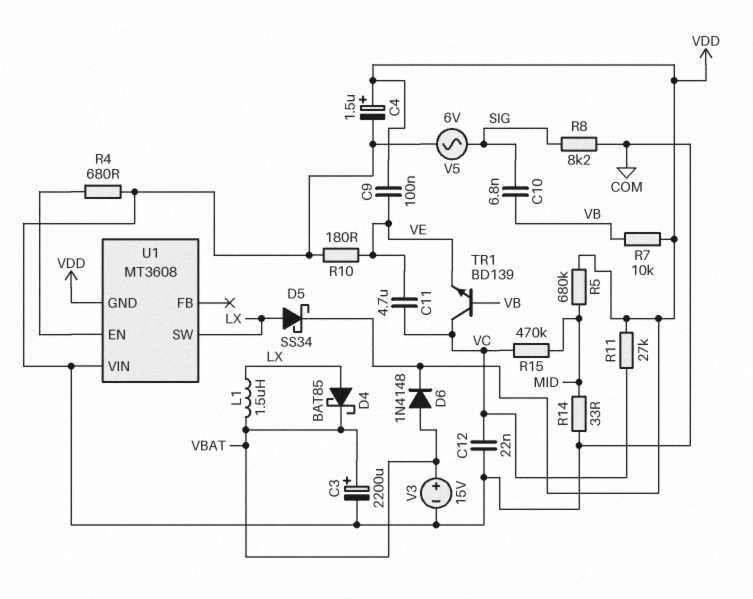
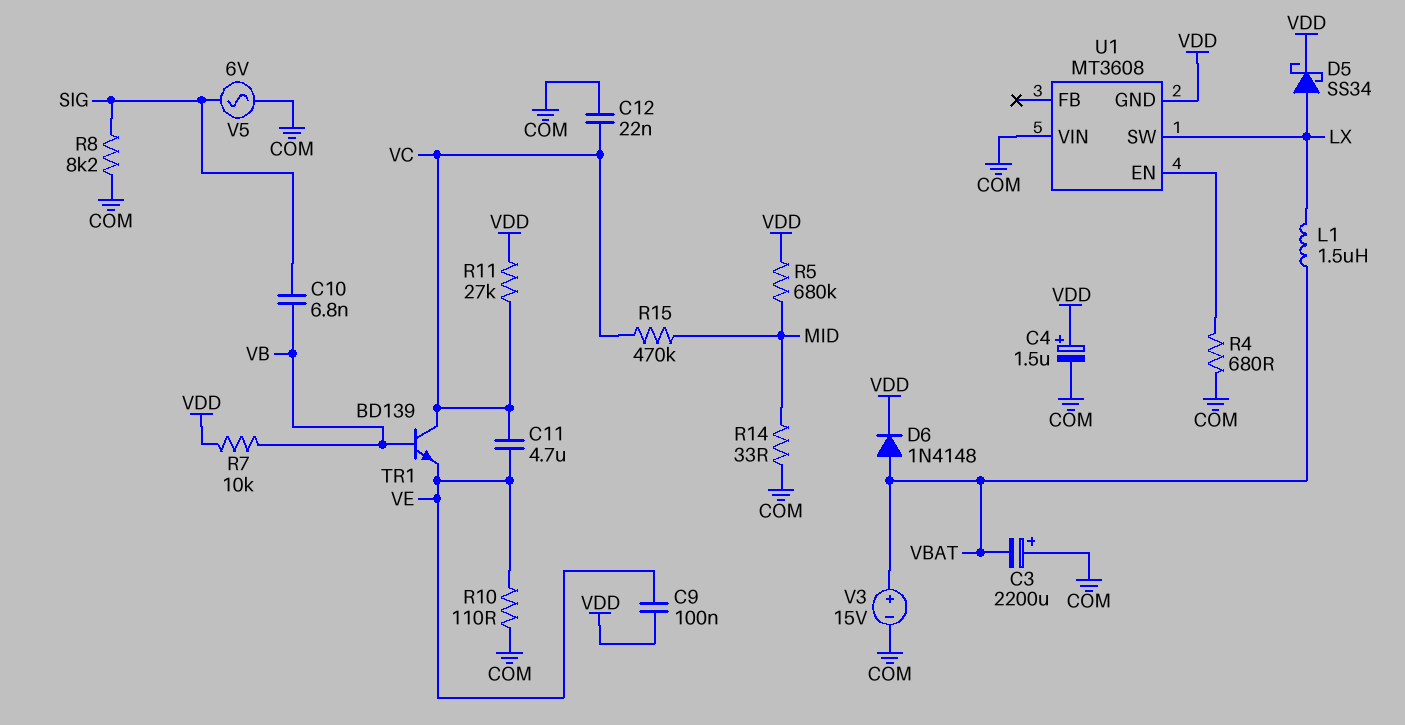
C3: 2200uF (plus VBAT, minus COM) -> 2200uF (plus COM, minus VBAT)
D4: schottky BAT85 (A LX, K VBAT) -> none
R10: 180 (COM, VE) -> 110 (COM, VE)

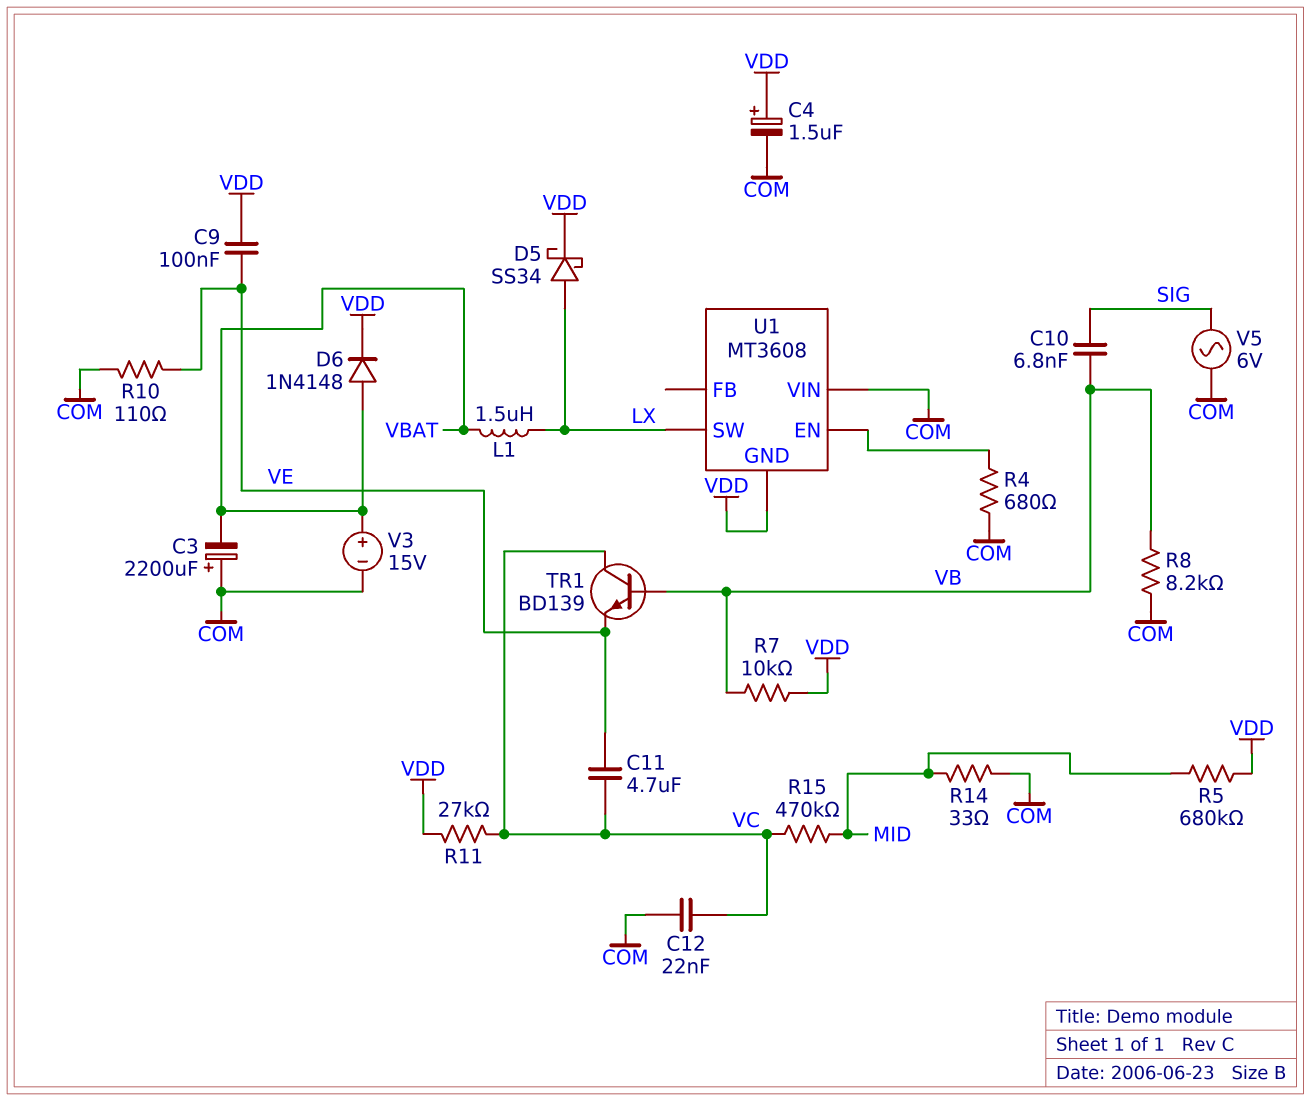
R8: 8.2k (COM, SIG) -> 8.2k (COM, VB)

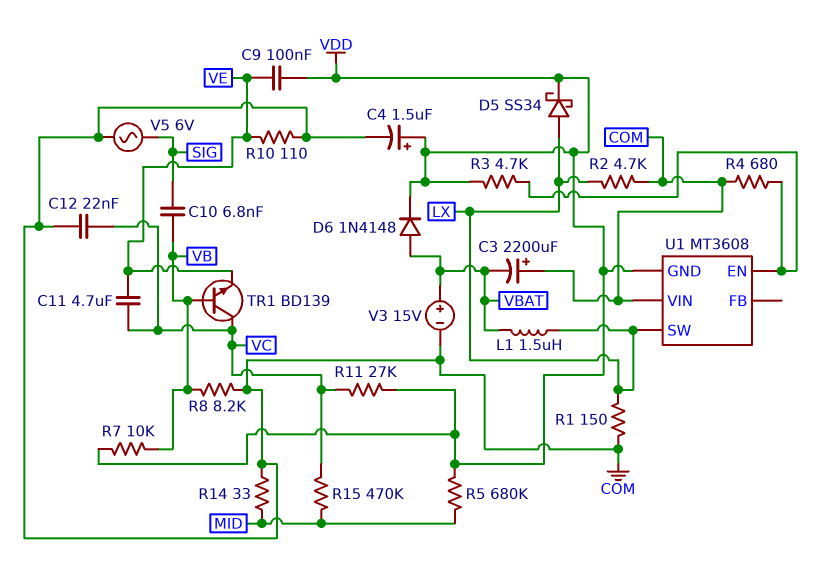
R1: none -> 150 (COM, LX)
R2: none -> 4.7k (COM, LX)
R3: none -> 4.7k (U1/EN, VDD)

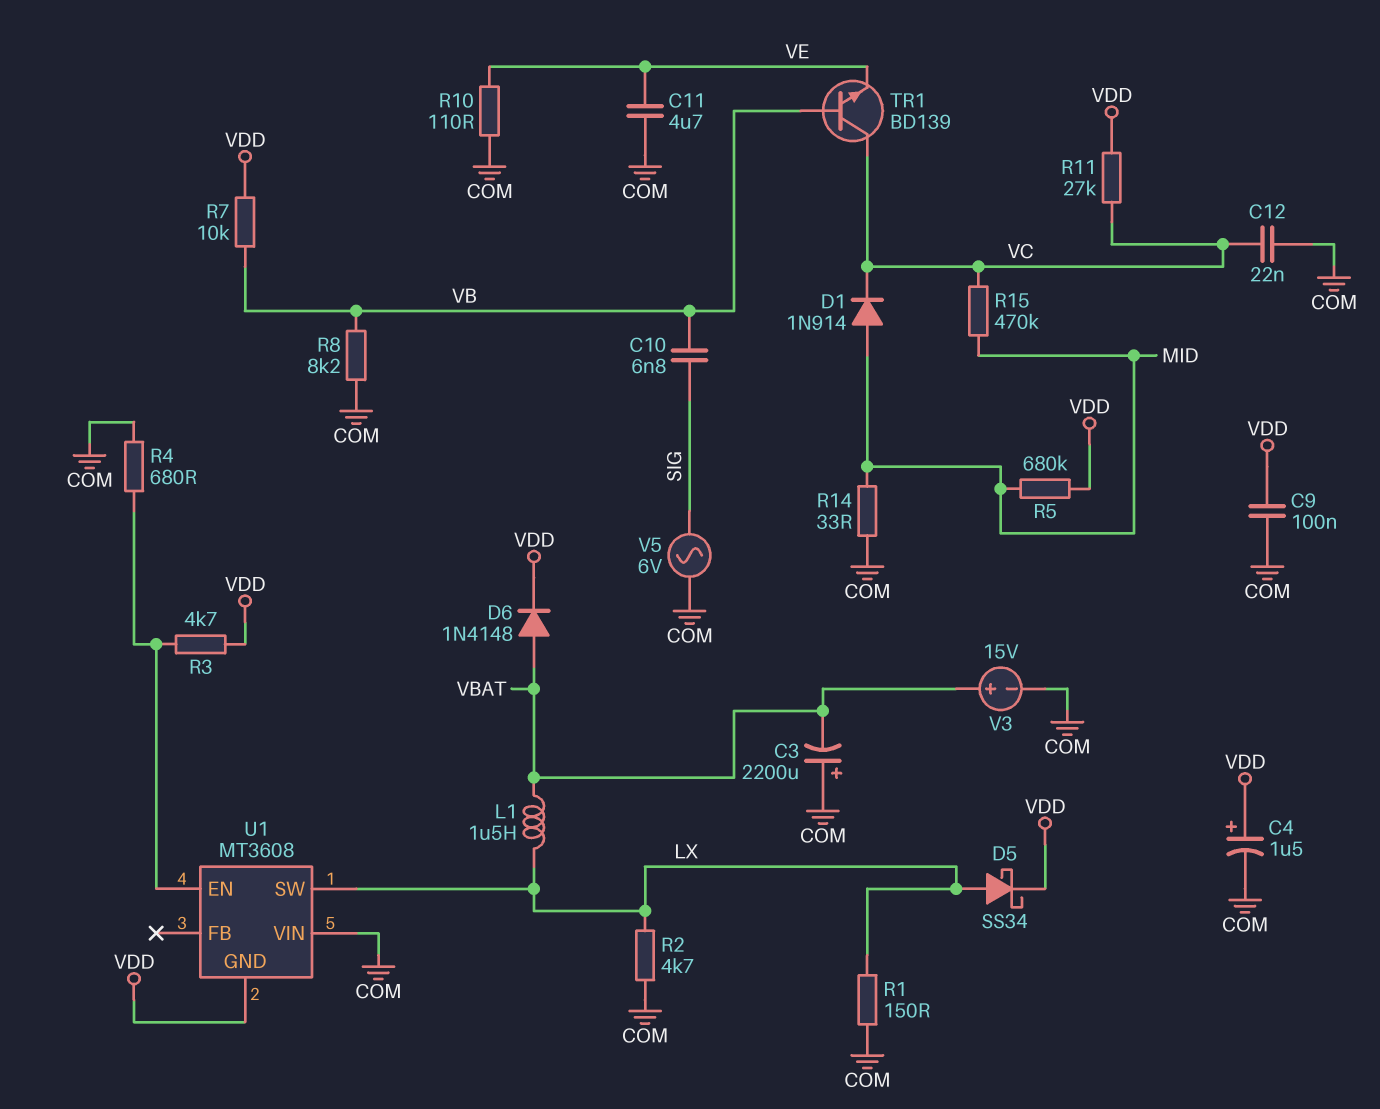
C9: 100nF (VDD, VE) -> 100nF (COM, VDD)
C11: 4.7uF (VC, VE) -> 4.7uF (COM, VE)
D1: none -> diode 1N914 (A MID, K VC)

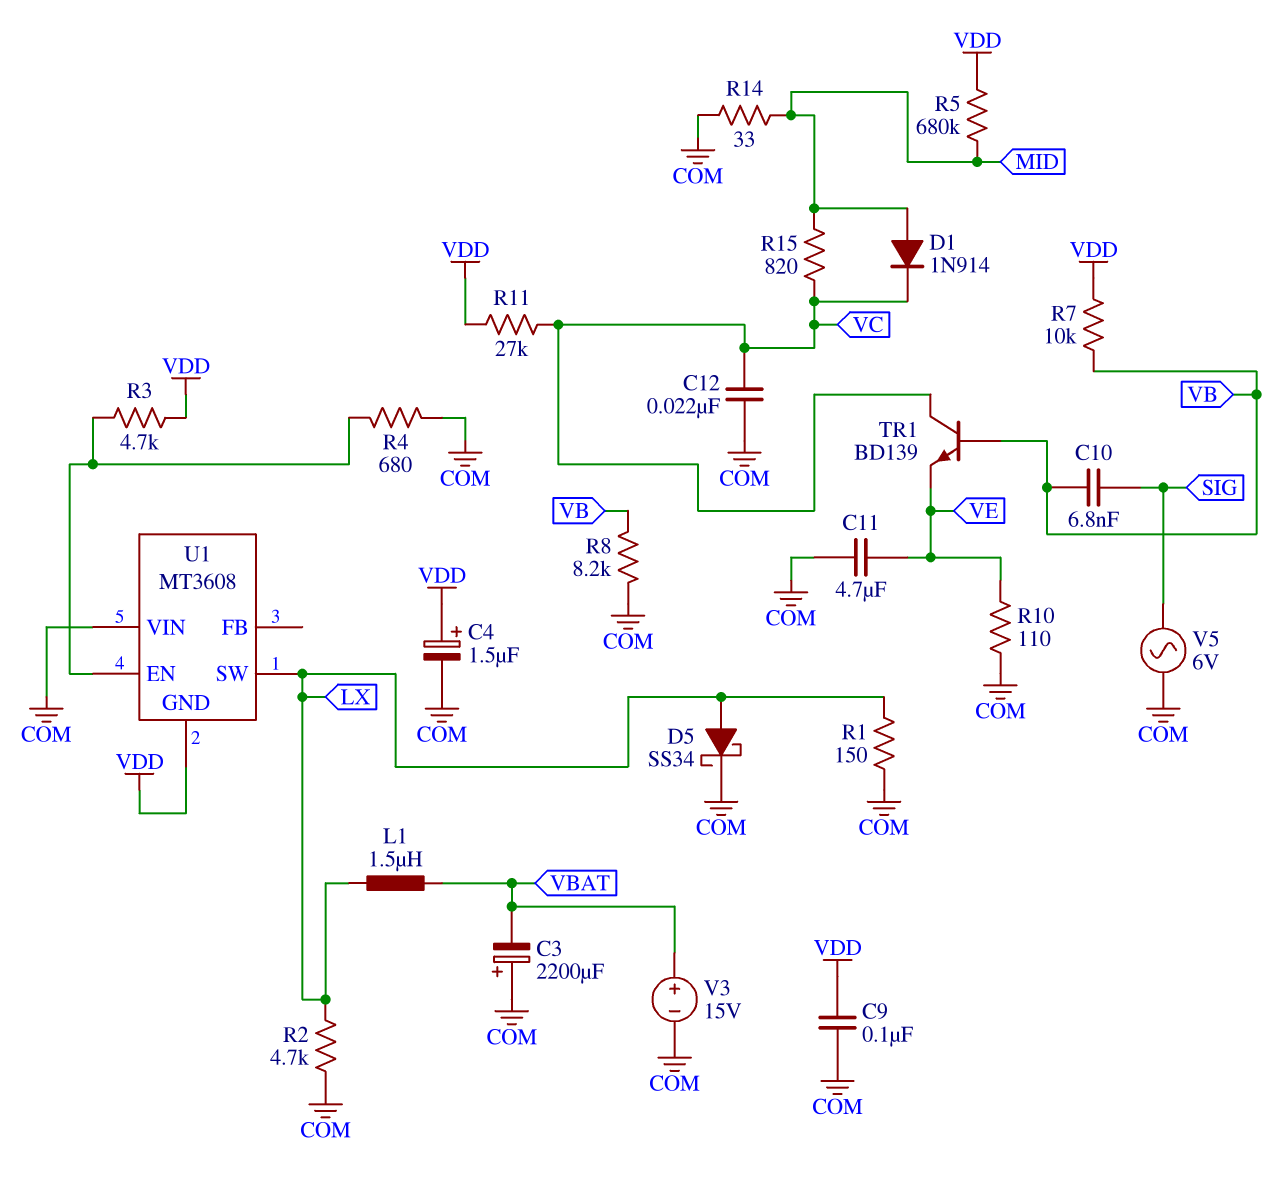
D5: schottky SS34 (A LX, K VDD) -> schottky SS34 (A LX, K COM)
D6: diode 1N4148 (A VBAT, K VDD) -> none
R15: 470k (MID, VC) -> 820 (MID, VC)

